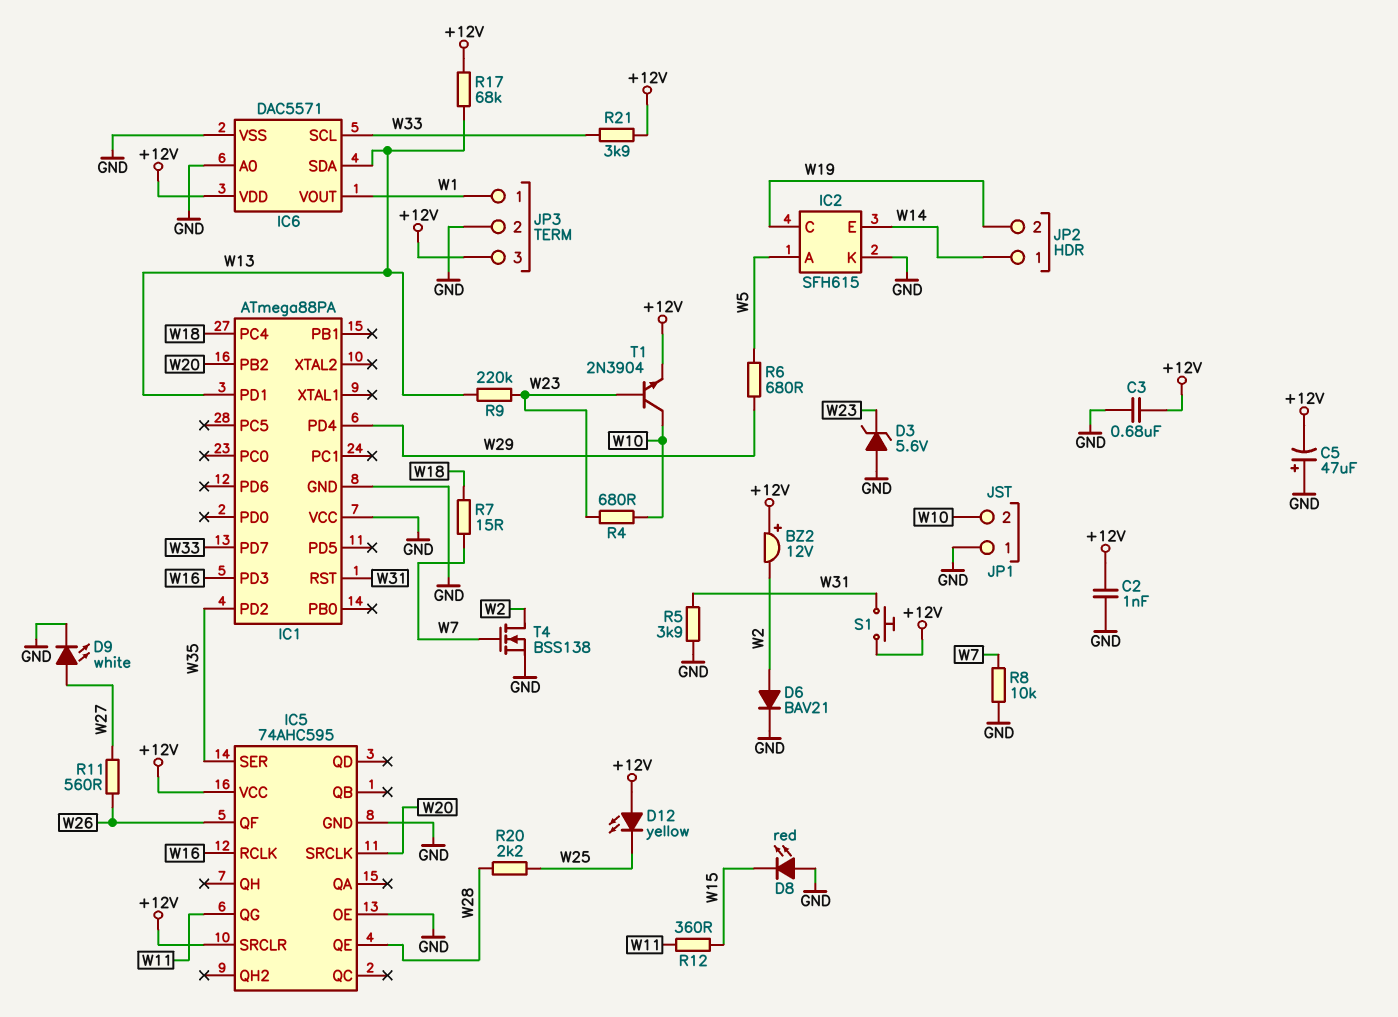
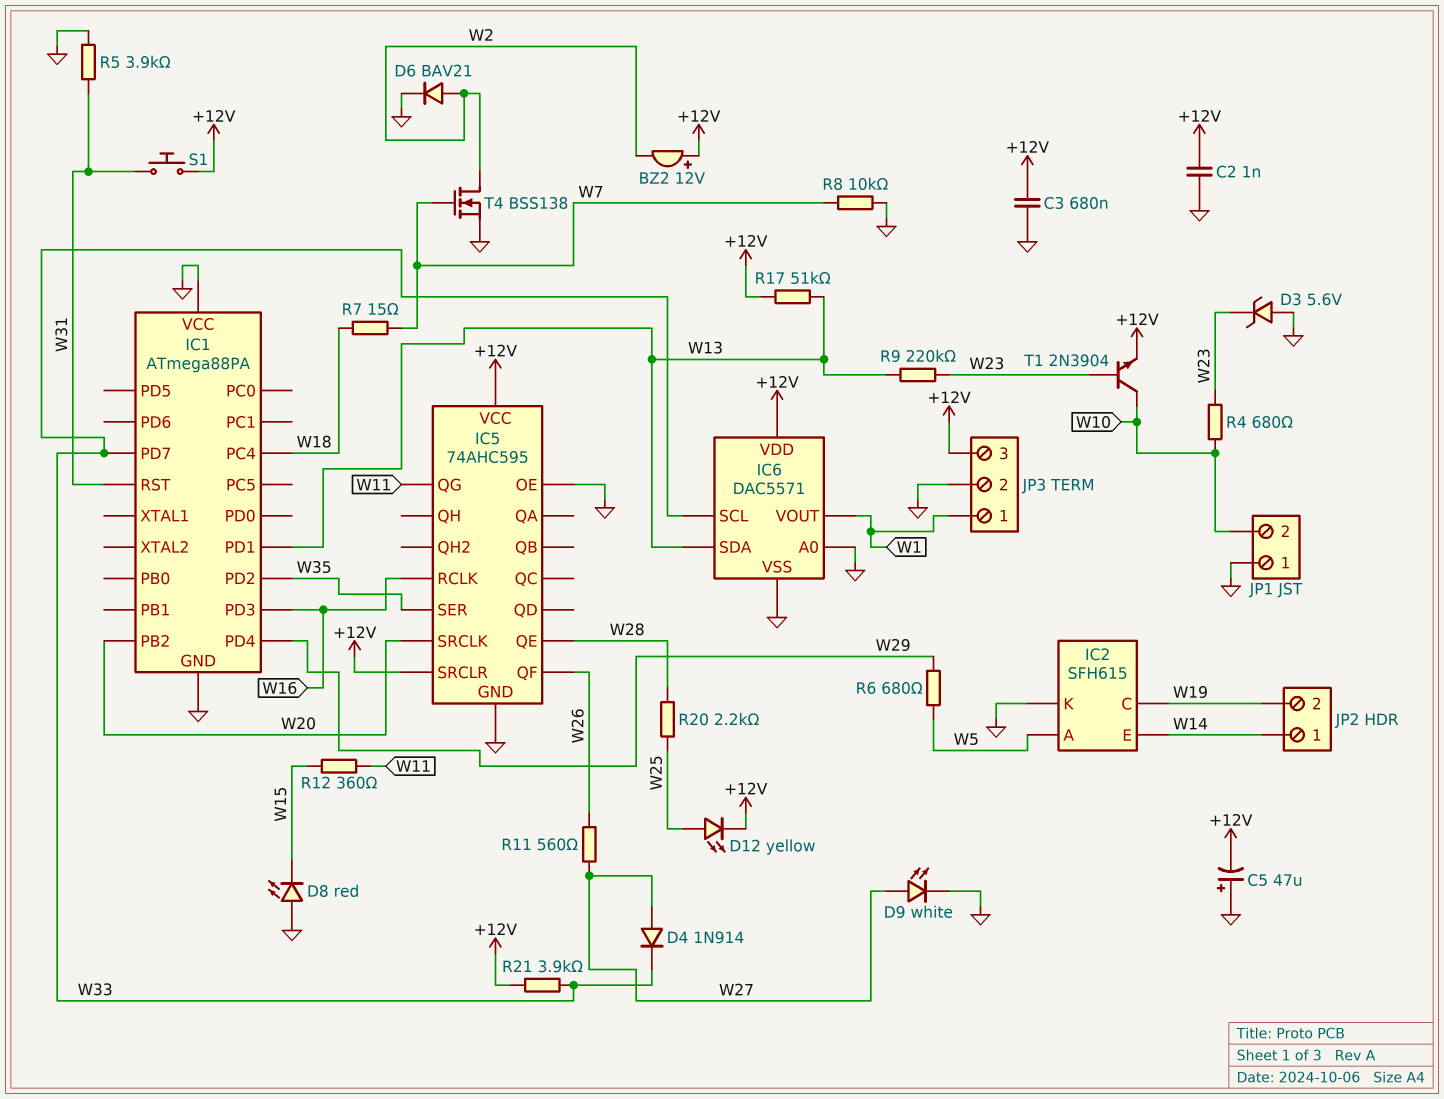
D4: none -> diode 1N914 (A W27, K W33)
D12: LED yellow (A +12V, K W25) -> LED yellow (A W25, K +12V)
R17: 68k (+12V, W13) -> 51k (+12V, W13)

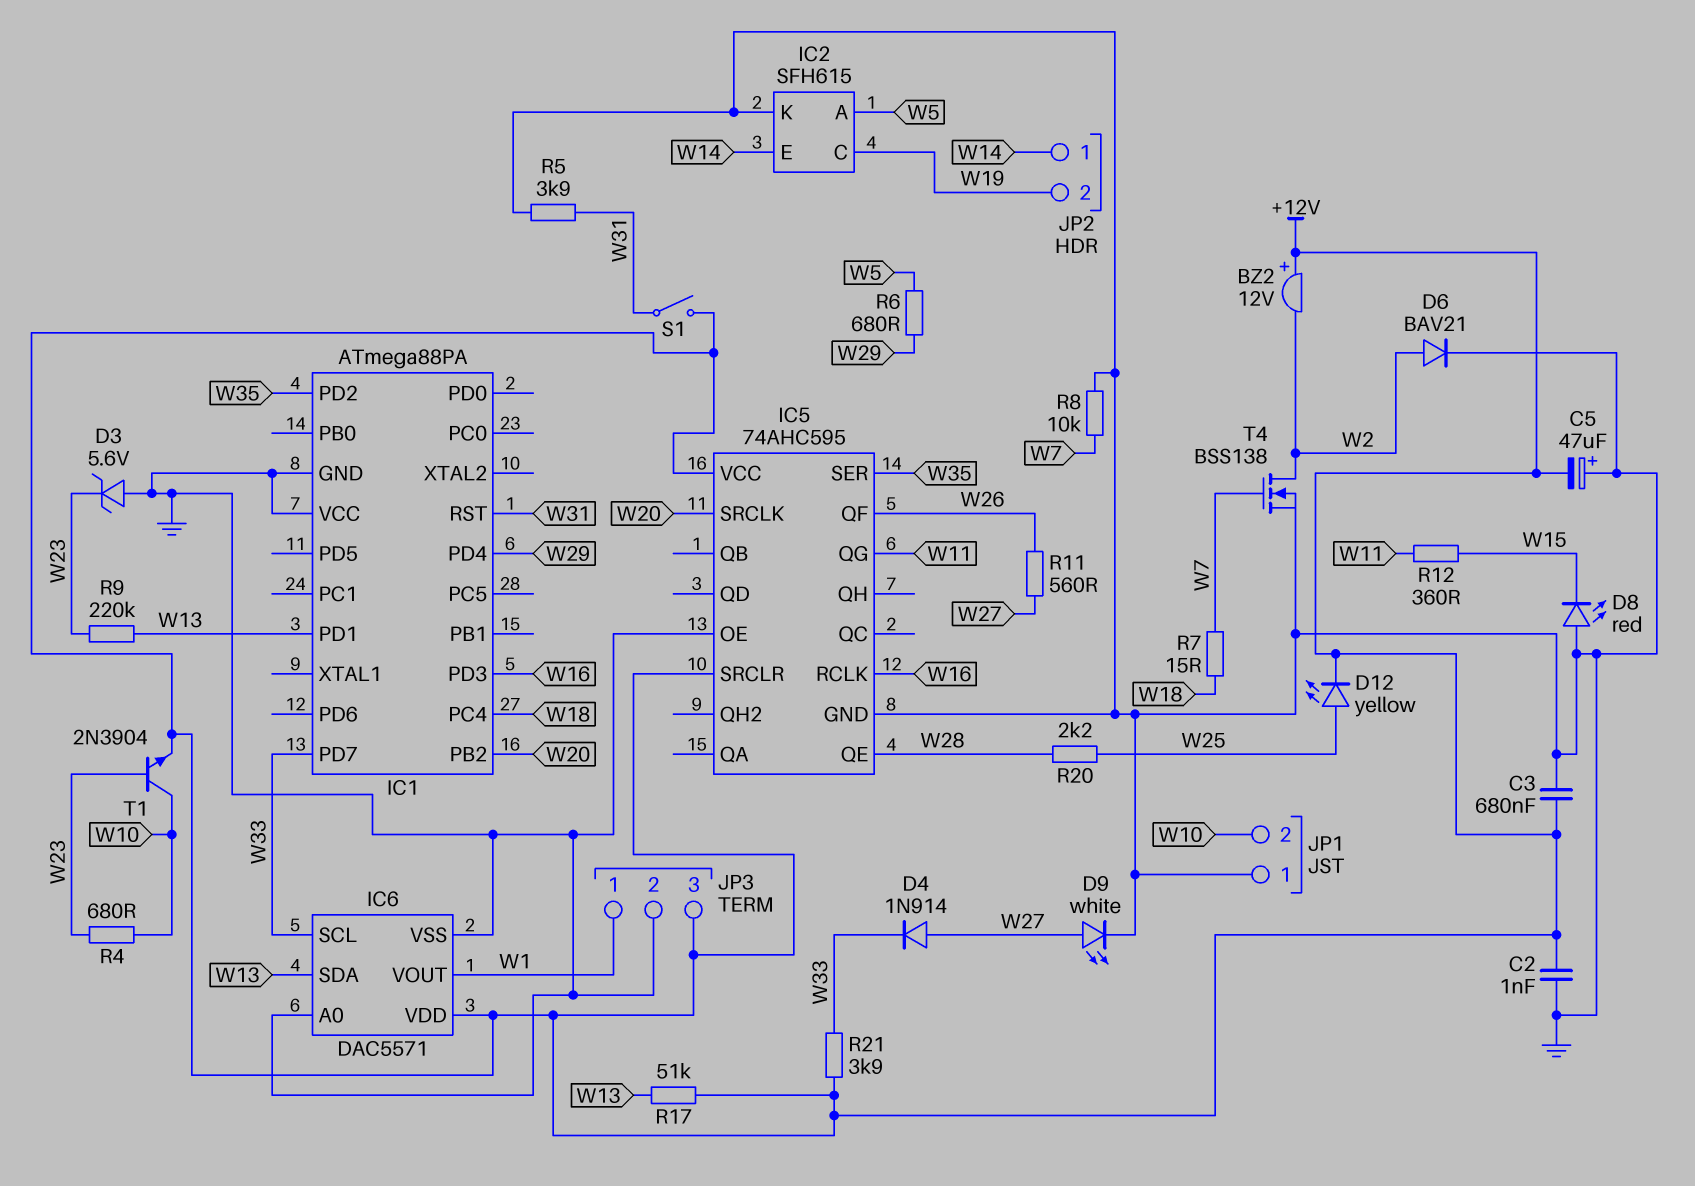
S1: button (+12V, W31) -> switch (+12V, W31)

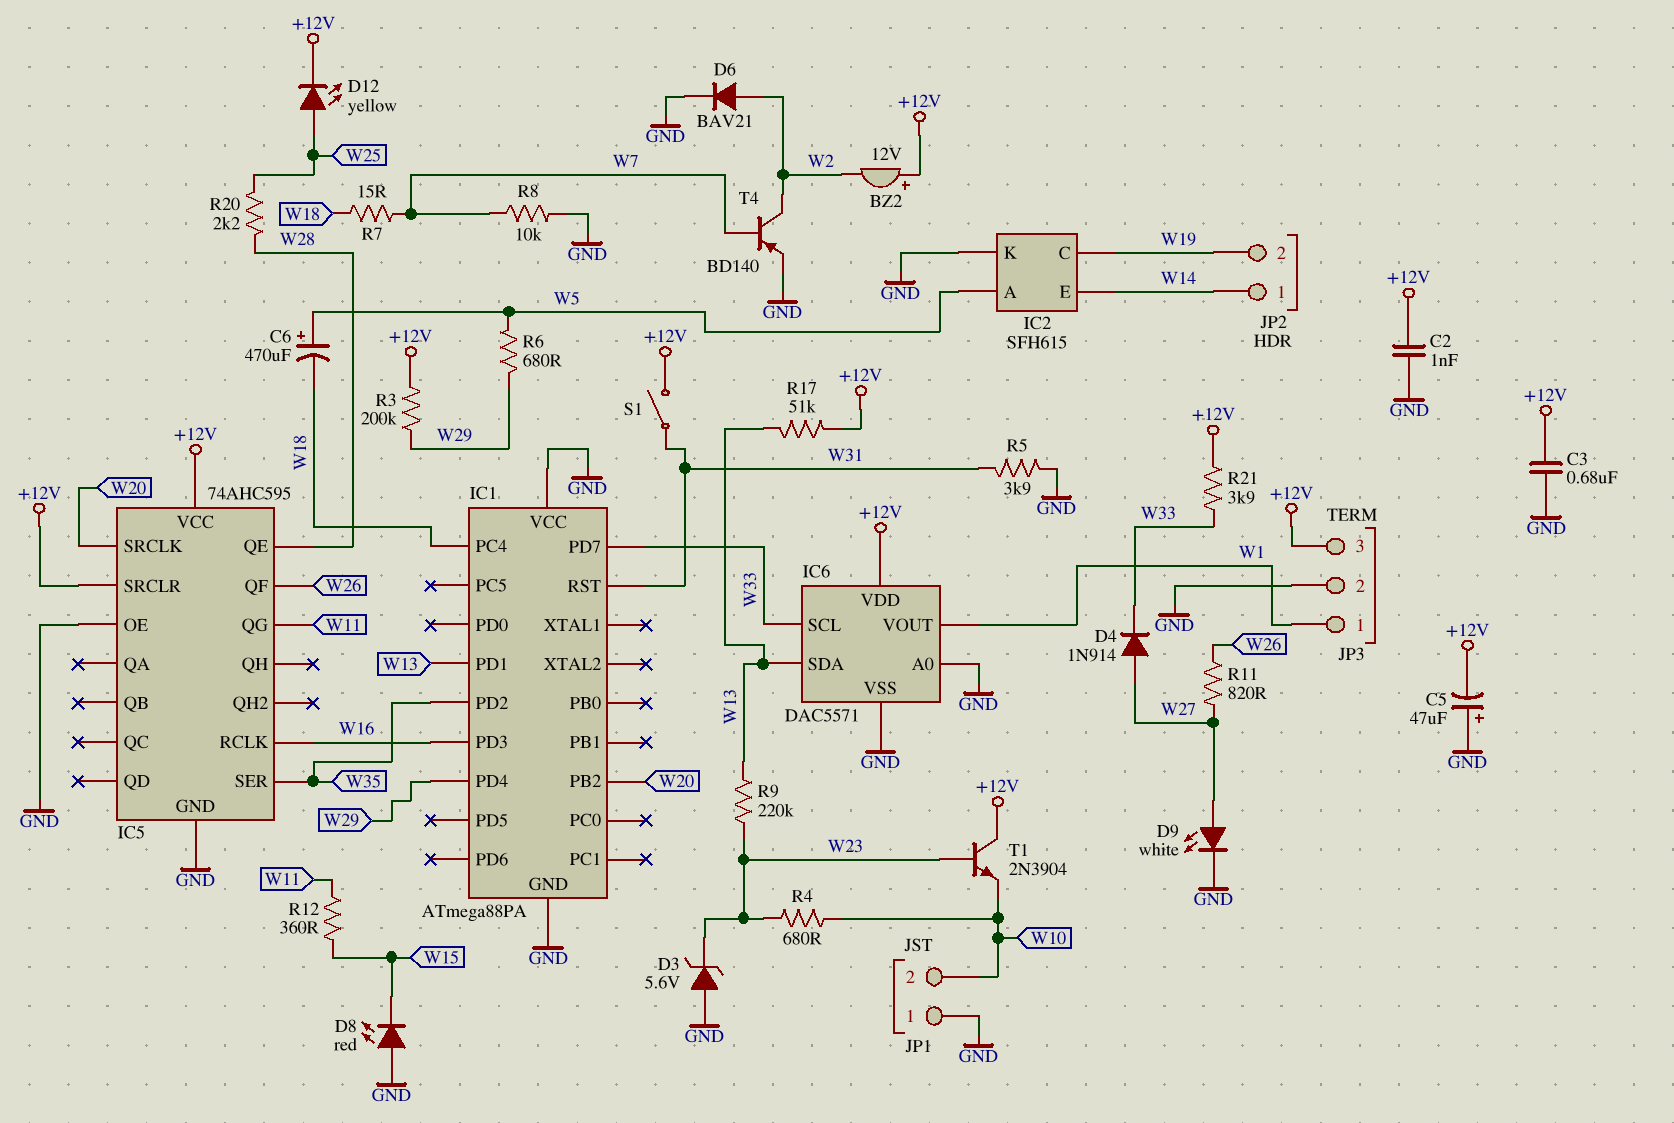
C6: none -> 470uF (plus W5, minus W18)
R3: none -> 200k (+12V, W29)
R11: 560 (W26, W27) -> 820 (W26, W27)
T1: NPN 2N3904 (B W23, C W10, E +12V) -> NPN 2N3904 (B W23, C +12V, E W10)
T4: NMOS BSS138 (G W7, D W2, S GND) -> PNP BD140 (B W7, C W2, E GND)

